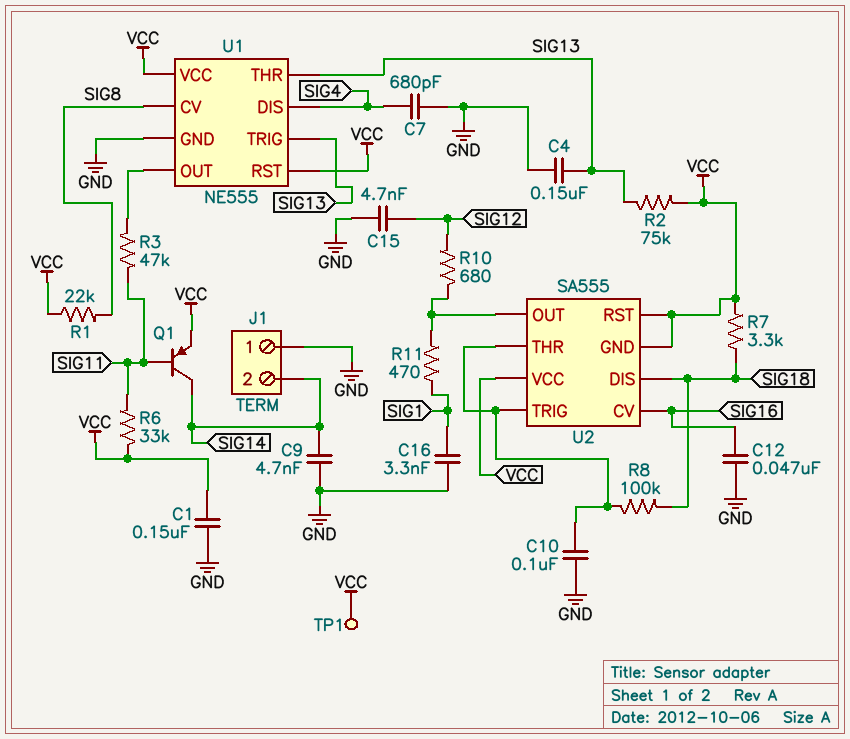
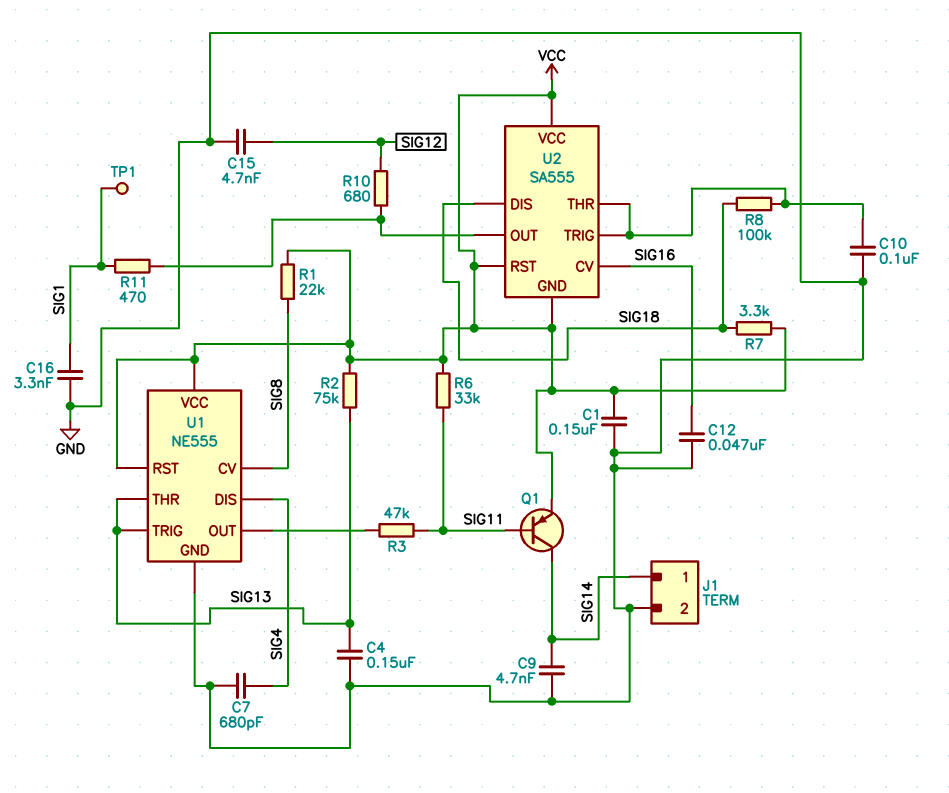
J1 pin 1: GND -> SIG14
J1 pin 2: SIG14 -> GND
TP1: test point (VCC) -> test point (SIG1)

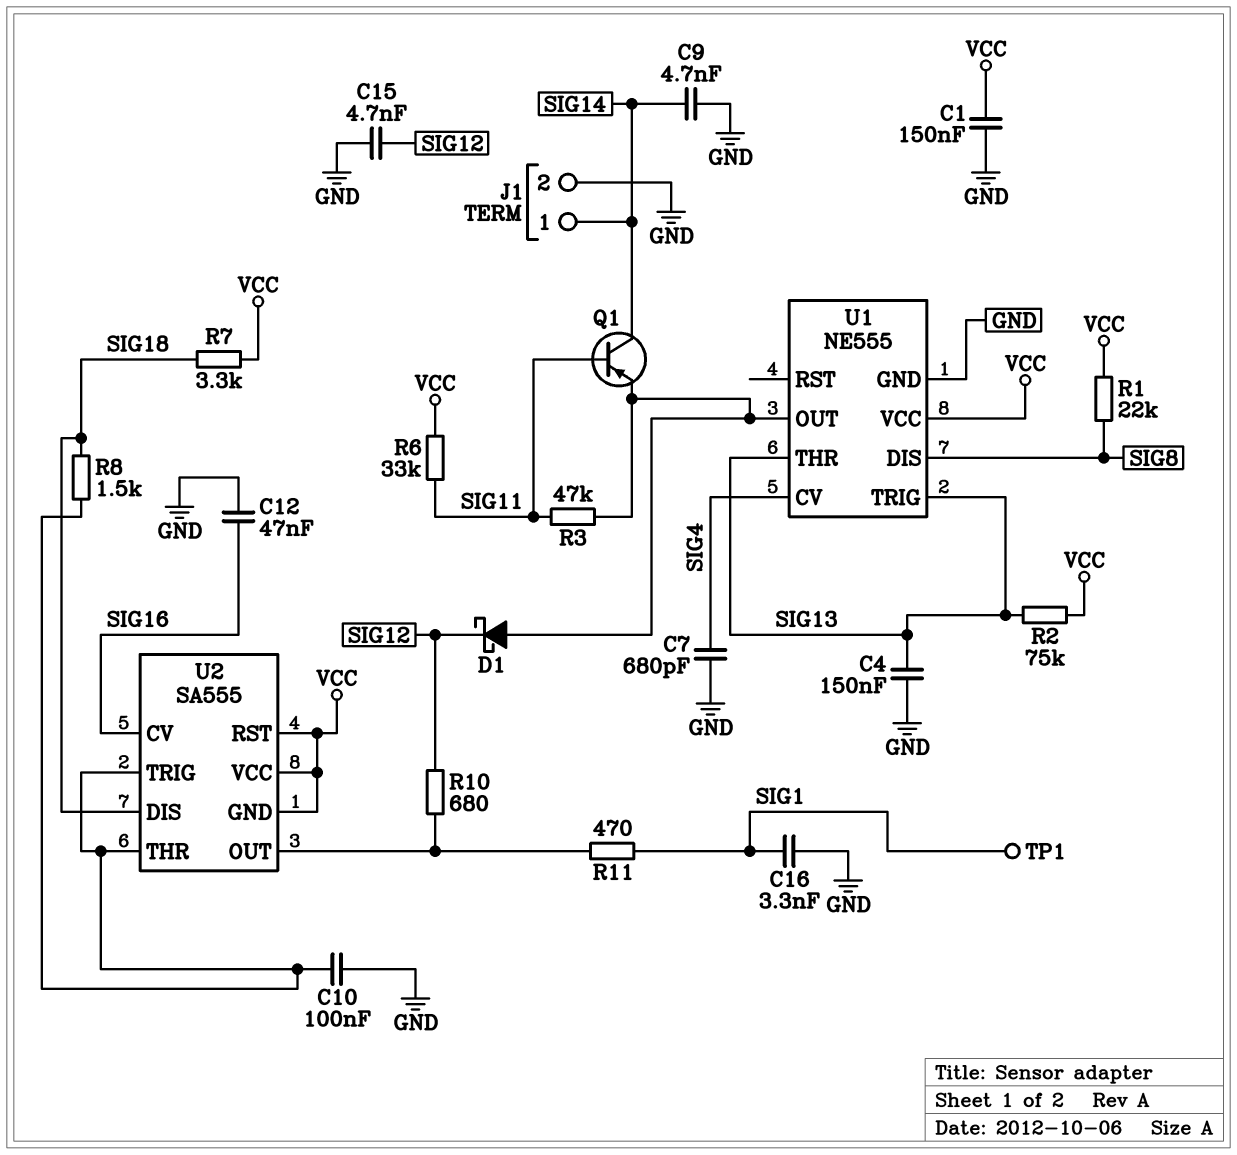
D1: none -> schottky (A U1/OUT, K SIG12)
Q1: PNP (B SIG11, C SIG14, E VCC) -> PNP (B SIG11, C SIG14, E U1/OUT)
R8: 100k (SIG18, U2/THR) -> 1.5k (SIG18, U2/THR)
U1 pin CV: SIG8 -> SIG4
U1 pin DIS: SIG4 -> SIG8
U1 pin RST: VCC -> none

